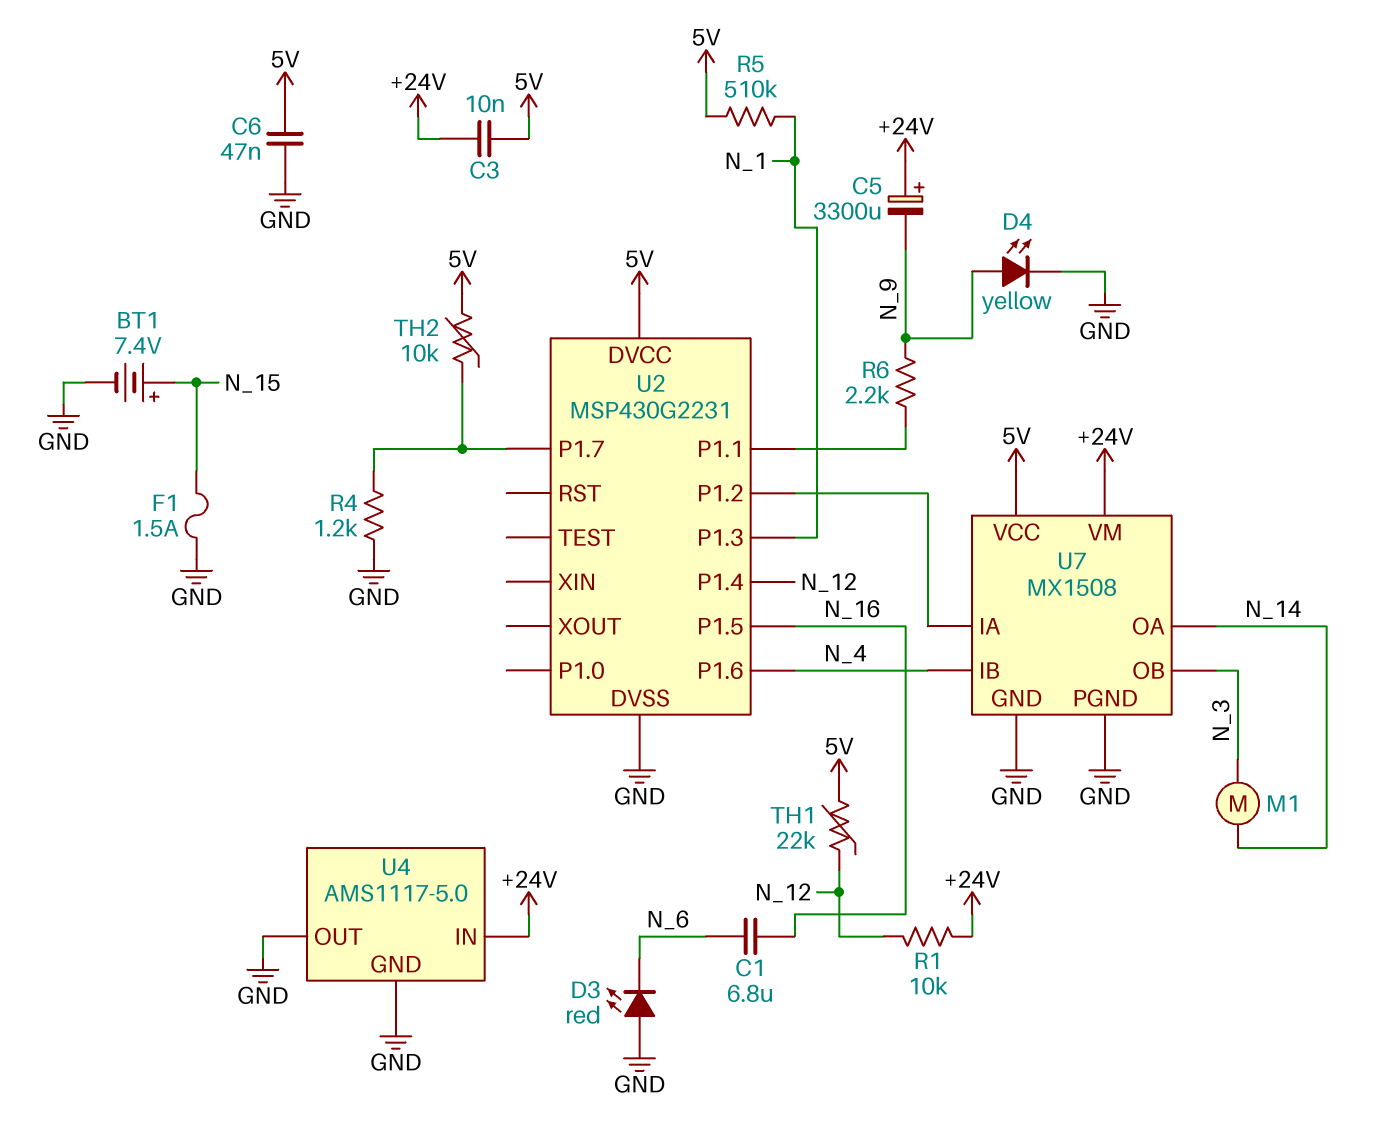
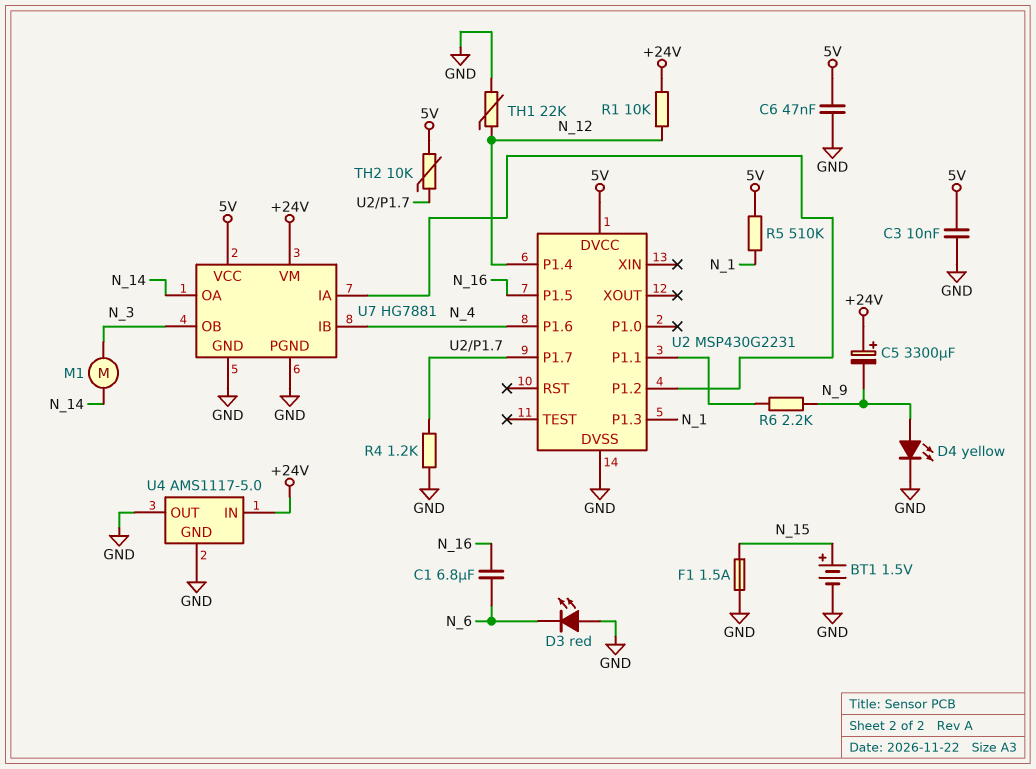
BT1: 7.4V (plus N_15, minus GND) -> 1.5V (plus N_15, minus GND)
C3: 10nF (+24V, 5V) -> 10nF (5V, GND)
TH1: 22k (5V, N_12) -> 22k (GND, N_12)
U7: MX1508 -> HG7881

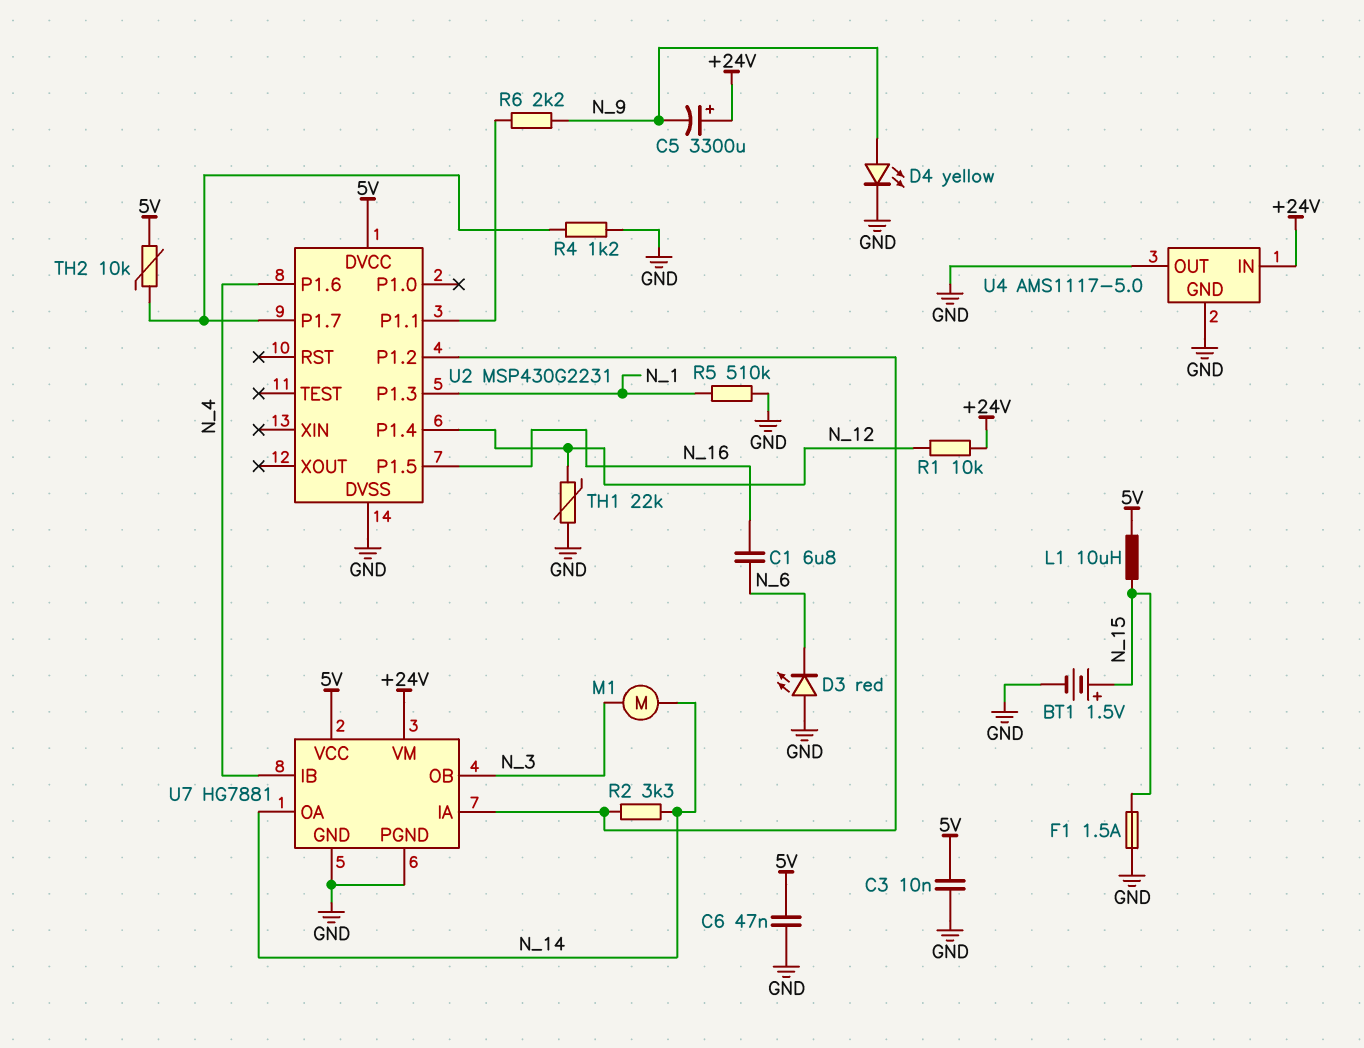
L1: none -> 10uH (5V, N_15)
R2: none -> 3.3k (N_14, U2/P1.2)
R5: 510k (5V, N_1) -> 510k (GND, N_1)

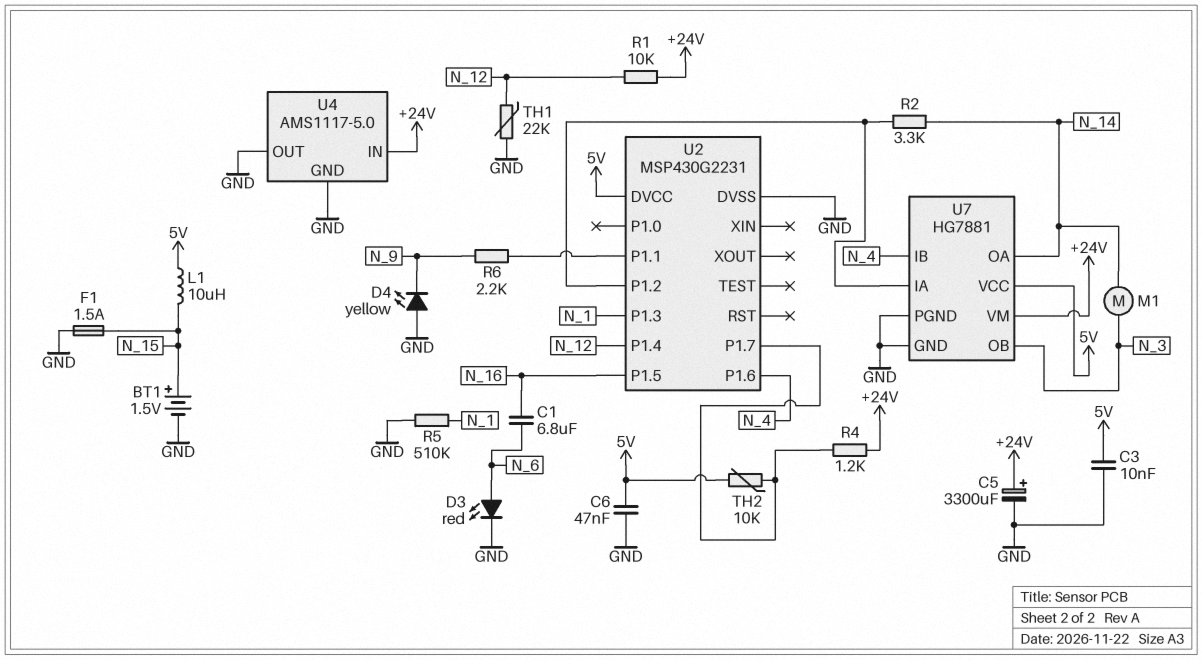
C5: 3300uF (plus +24V, minus N_9) -> 3300uF (plus +24V, minus GND)
D3: LED red (A GND, K N_6) -> LED red (A N_6, K GND)
D4: LED yellow (A N_9, K GND) -> LED yellow (A GND, K N_9)
R4: 1.2k (GND, U2/P1.7) -> 1.2k (+24V, U2/P1.7)

